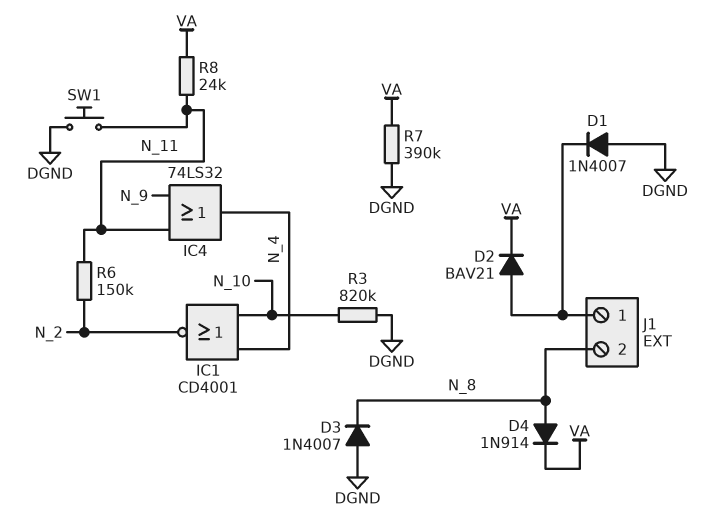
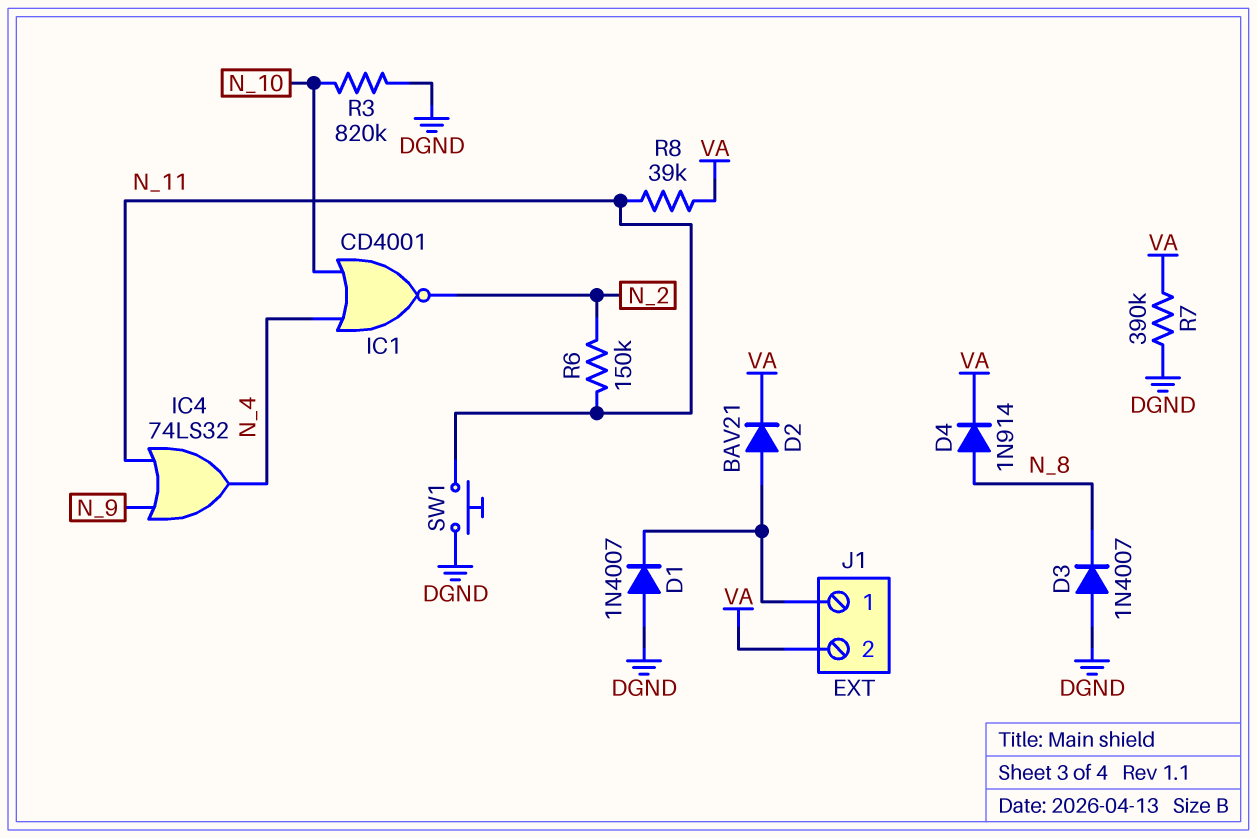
J1 pin 2: N_8 -> VA
R8: 24k (N_11, VA) -> 39k (N_11, VA)

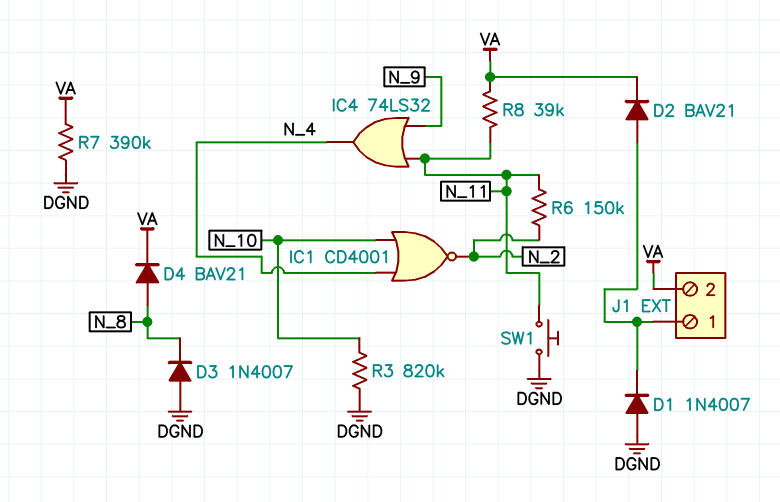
D4: diode 1N914 (A N_8, K VA) -> diode BAV21 (A N_8, K VA)

